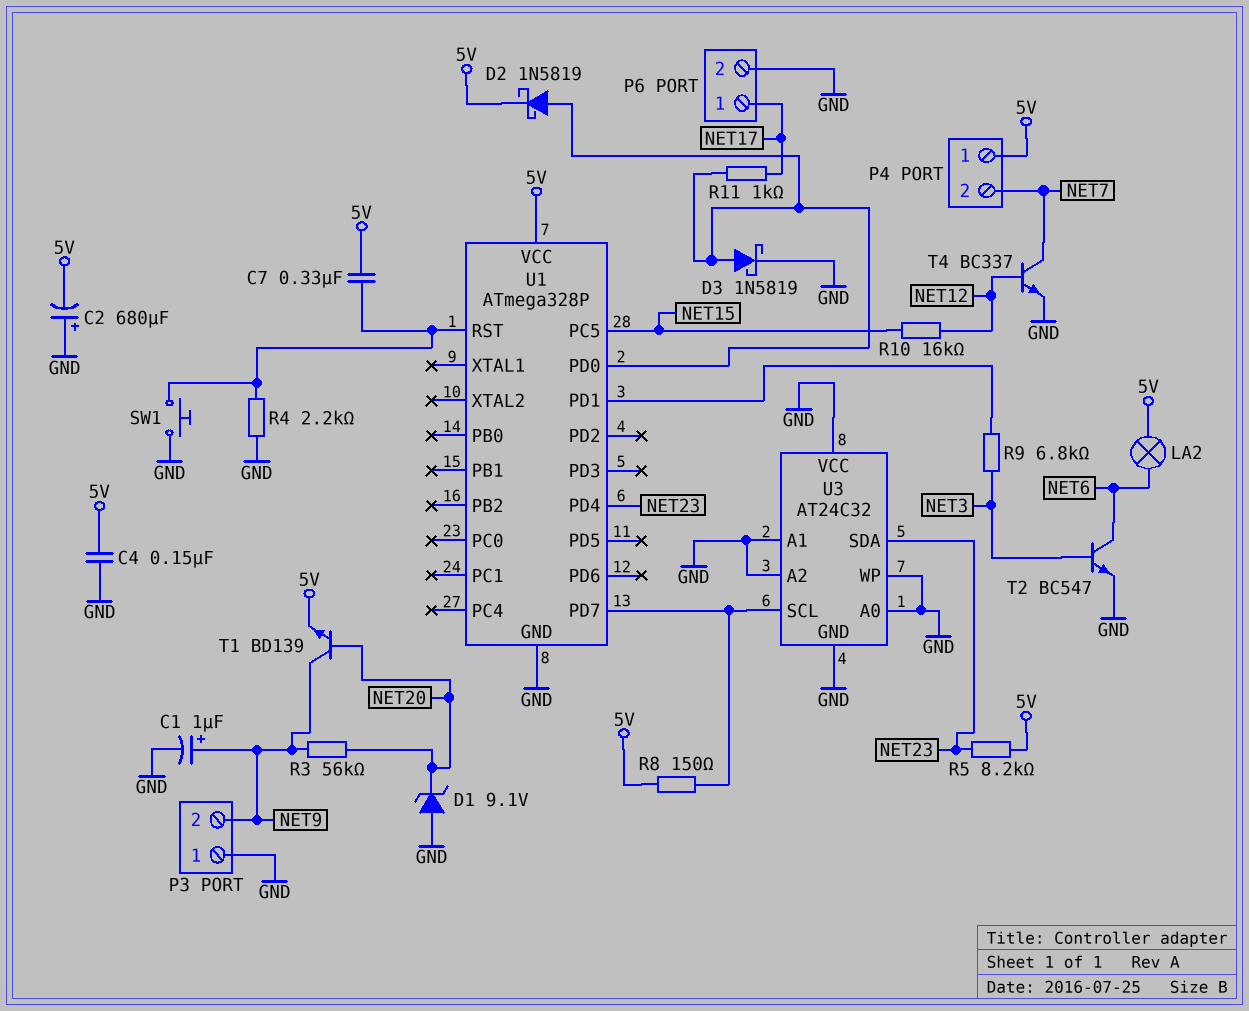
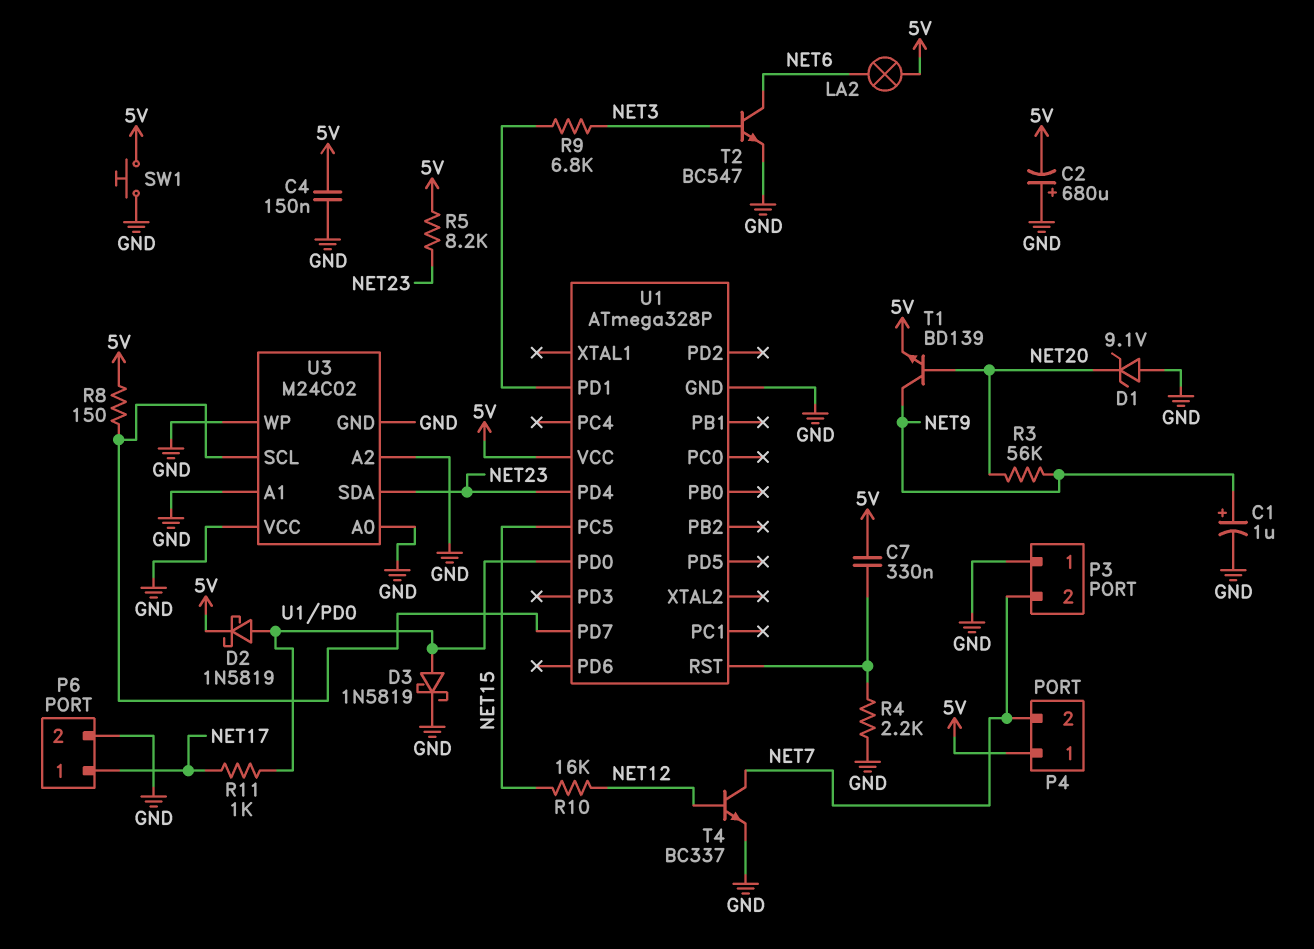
P3 pin 2: NET9 -> NET7
SW1: button (GND, U1/RST) -> button (5V, GND)
U3: AT24C32 -> M24C02

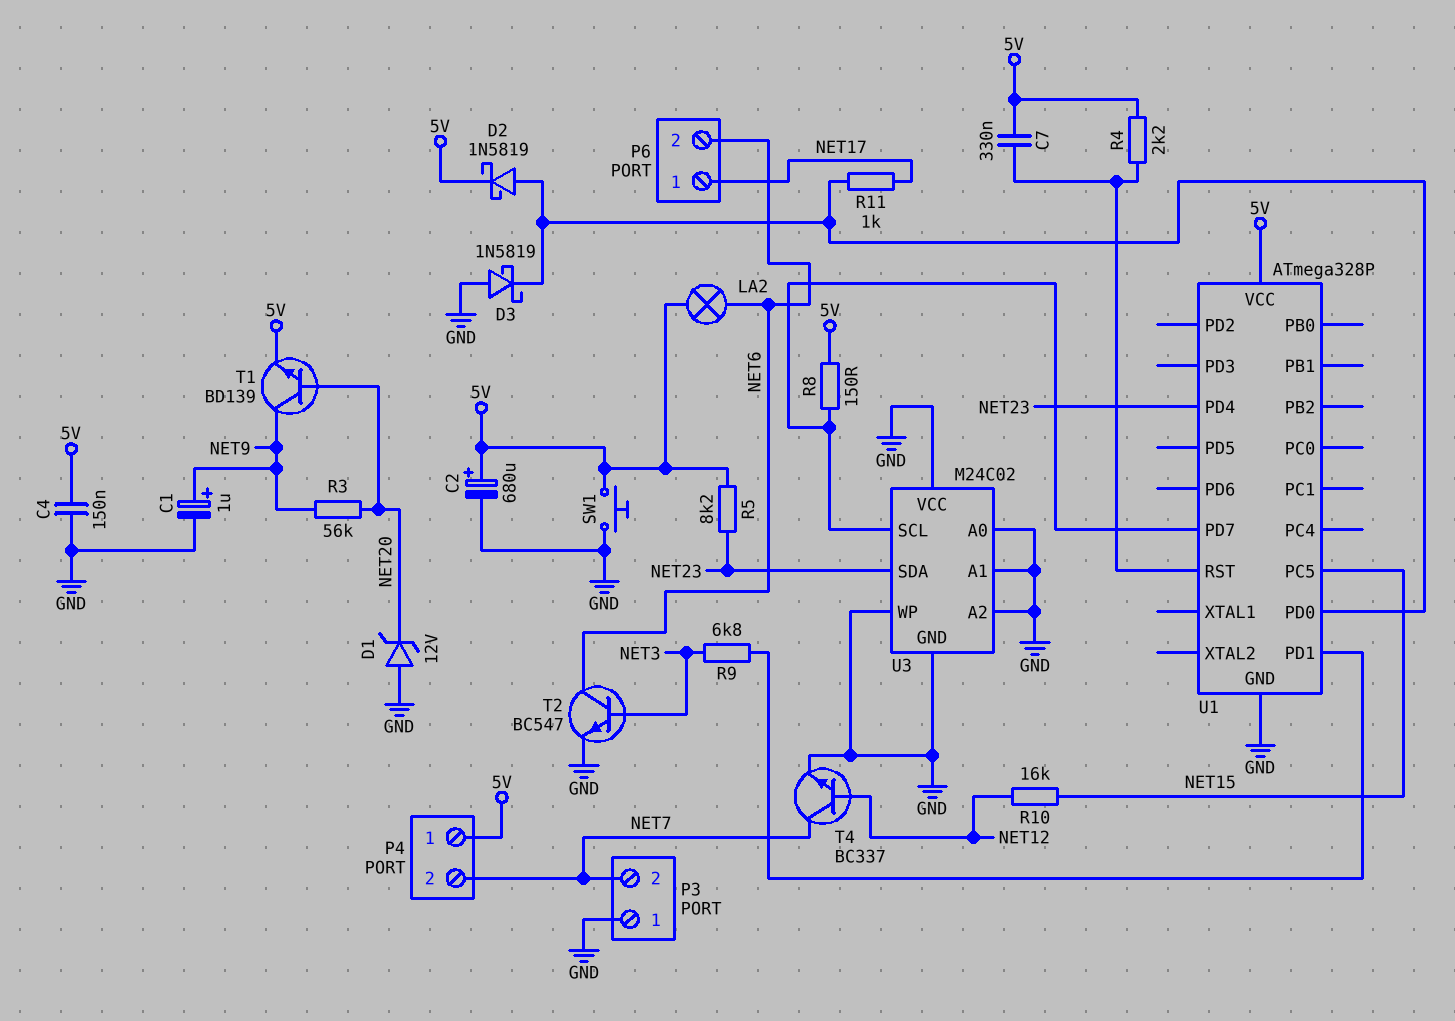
C2: 680uF (plus GND, minus 5V) -> 680uF (plus 5V, minus GND)
D1: zener 9.1V (A GND, K NET20) -> zener 12V (A GND, K NET20)
D3: schottky 1N5819 (A U1/PD0, K GND) -> schottky 1N5819 (A GND, K U1/PD0)
P6 pin 2: GND -> NET6
R4: 2.2k (GND, U1/RST) -> 2.2k (5V, U1/RST)

